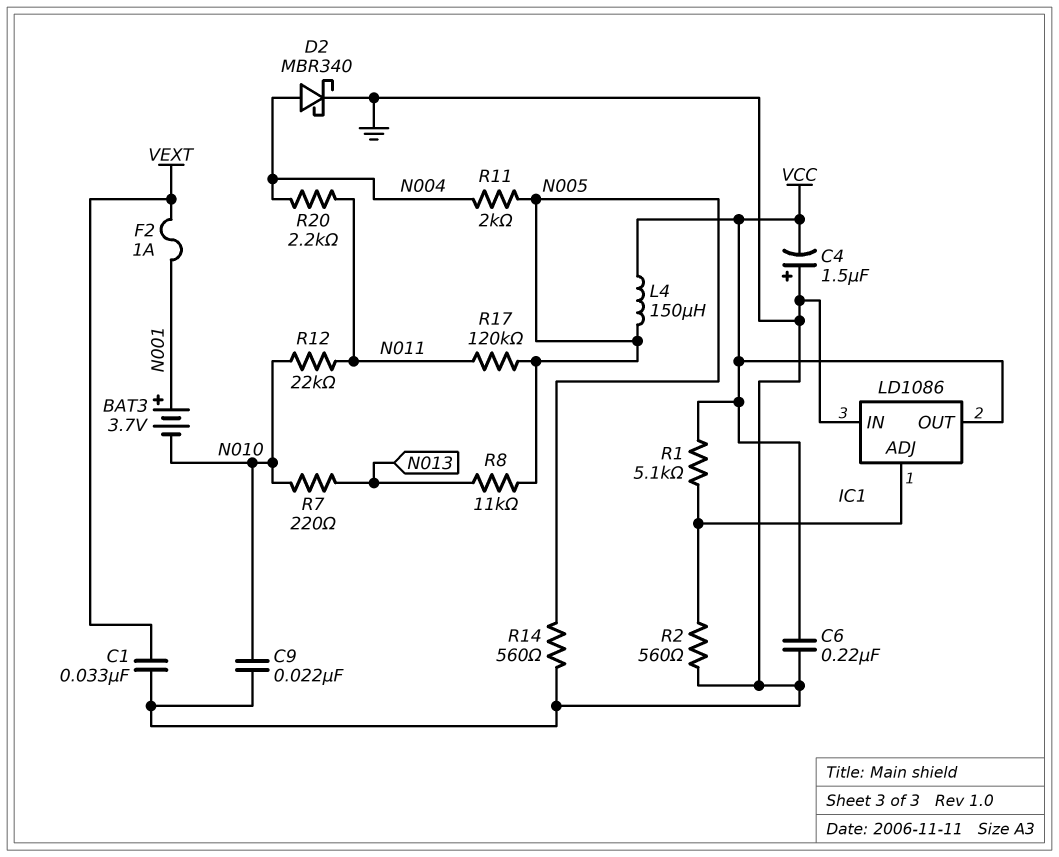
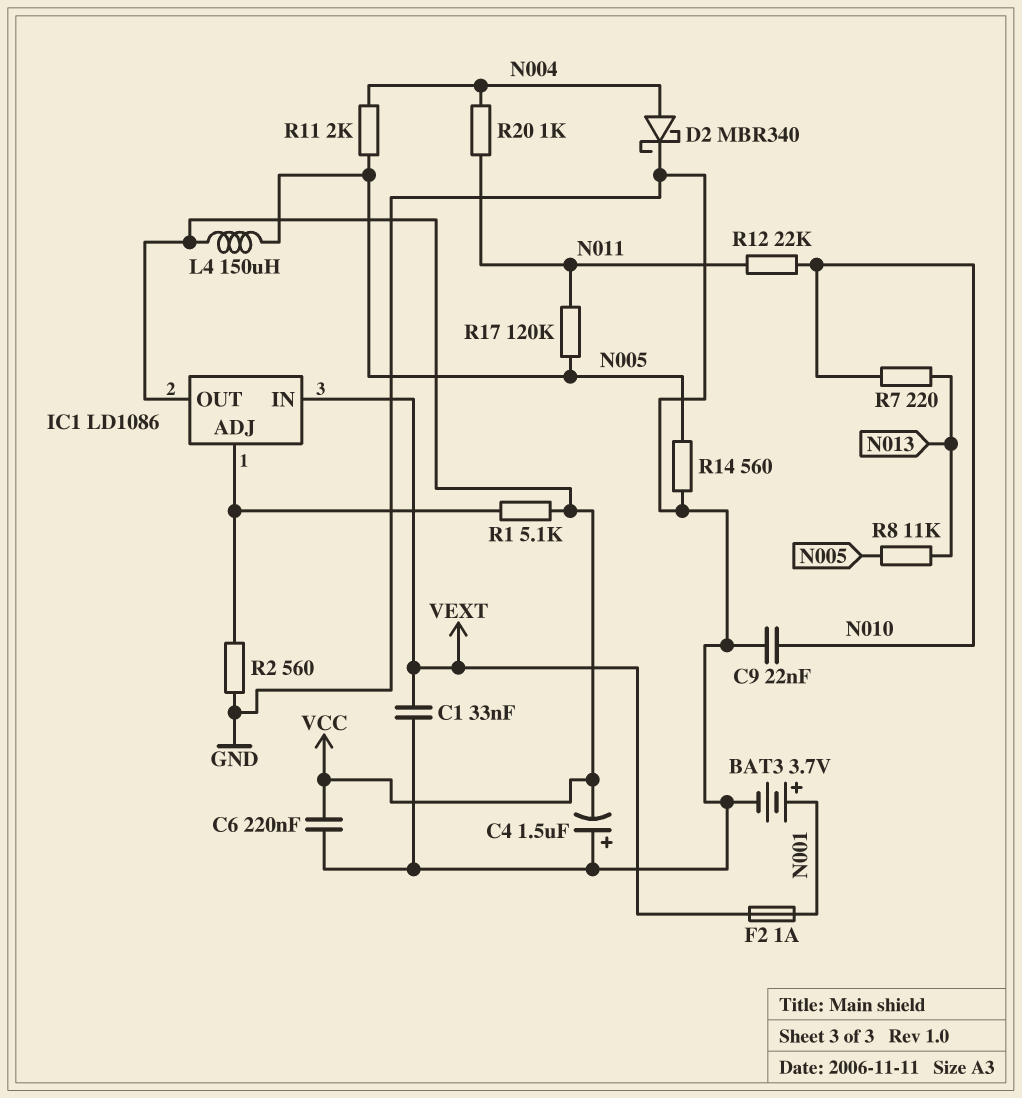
BAT3: 3.7V (plus N001, minus N010) -> 3.7V (plus N001, minus GND)
IC1 pin IN: GND -> VEXT
R20: 2.2k (N004, N011) -> 1k (N004, N011)

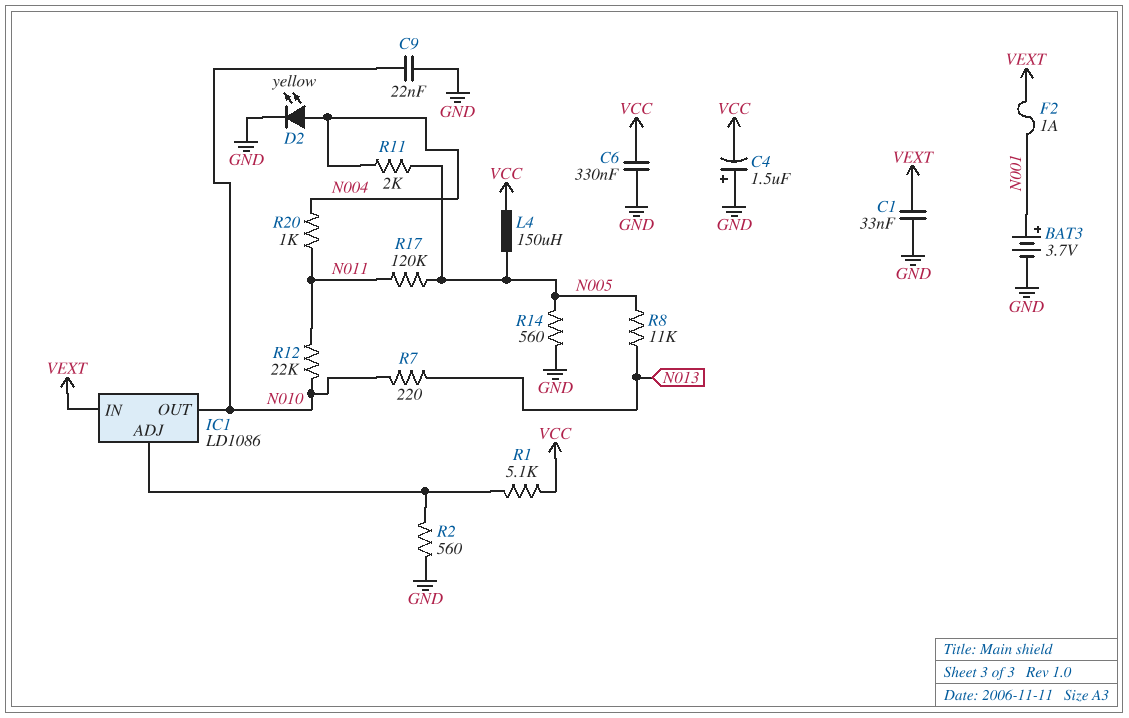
C6: 220nF (GND, VCC) -> 330nF (GND, VCC)
D2: schottky MBR340 (A N004, K GND) -> LED yellow (A N004, K GND)
IC1 pin OUT: VCC -> N010

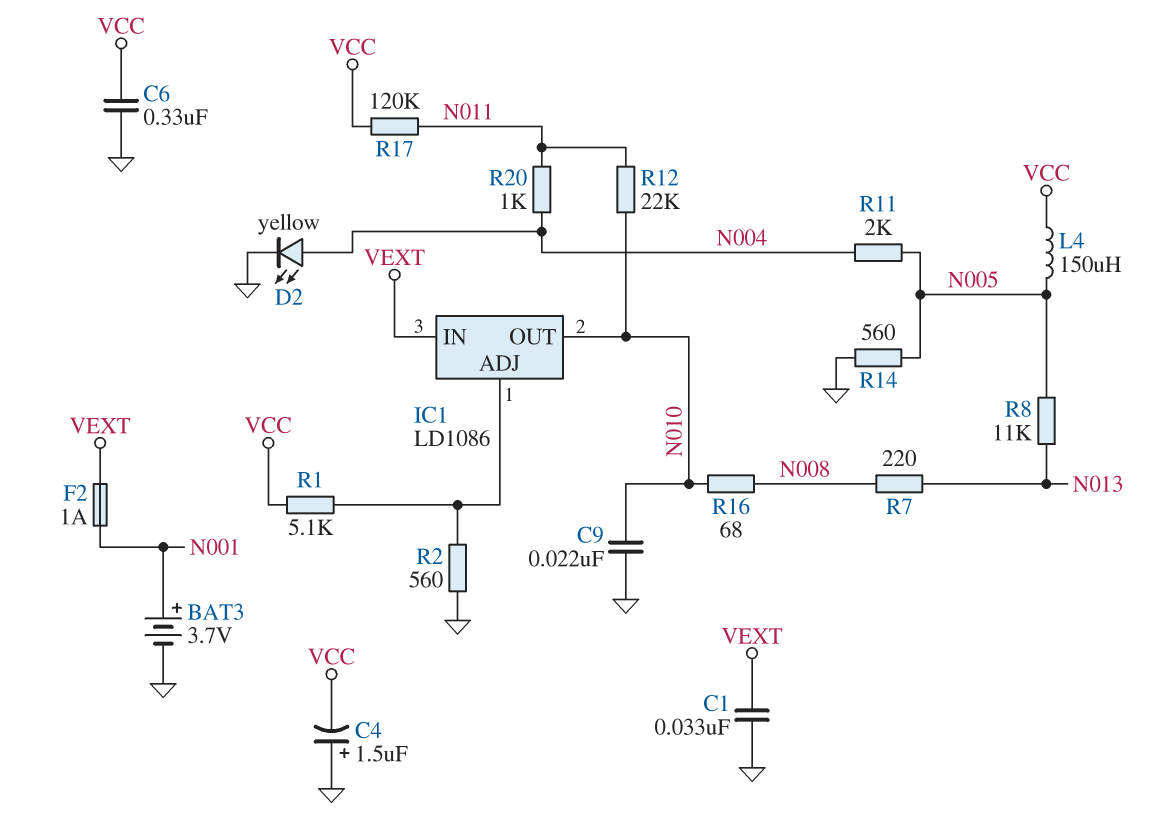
R7: 220 (N010, N013) -> 220 (N008, N013)
R16: none -> 68 (N008, N010)
R17: 120k (N005, N011) -> 120k (N011, VCC)

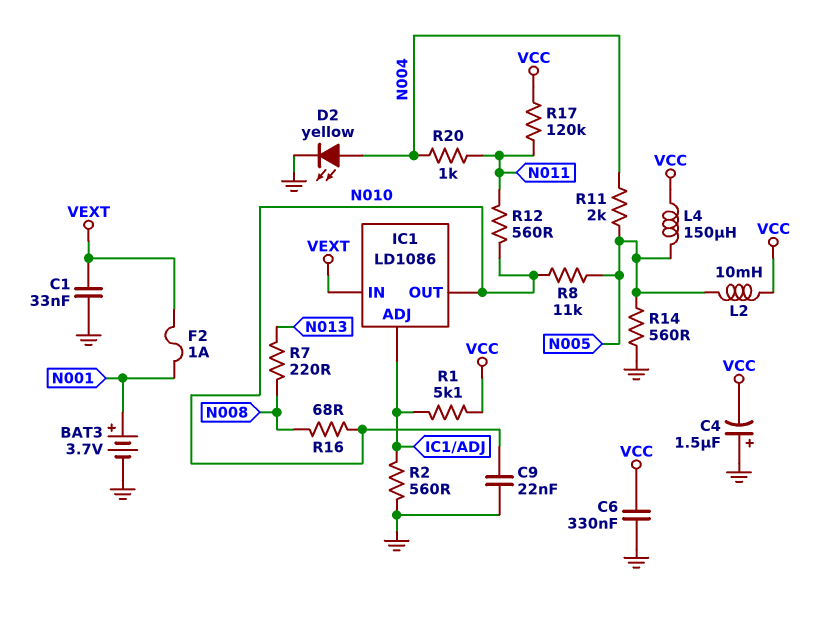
L2: none -> 10mH (N005, VCC)
R8: 11k (N005, N013) -> 11k (N005, N010)
R12: 22k (N010, N011) -> 560 (N010, N011)

